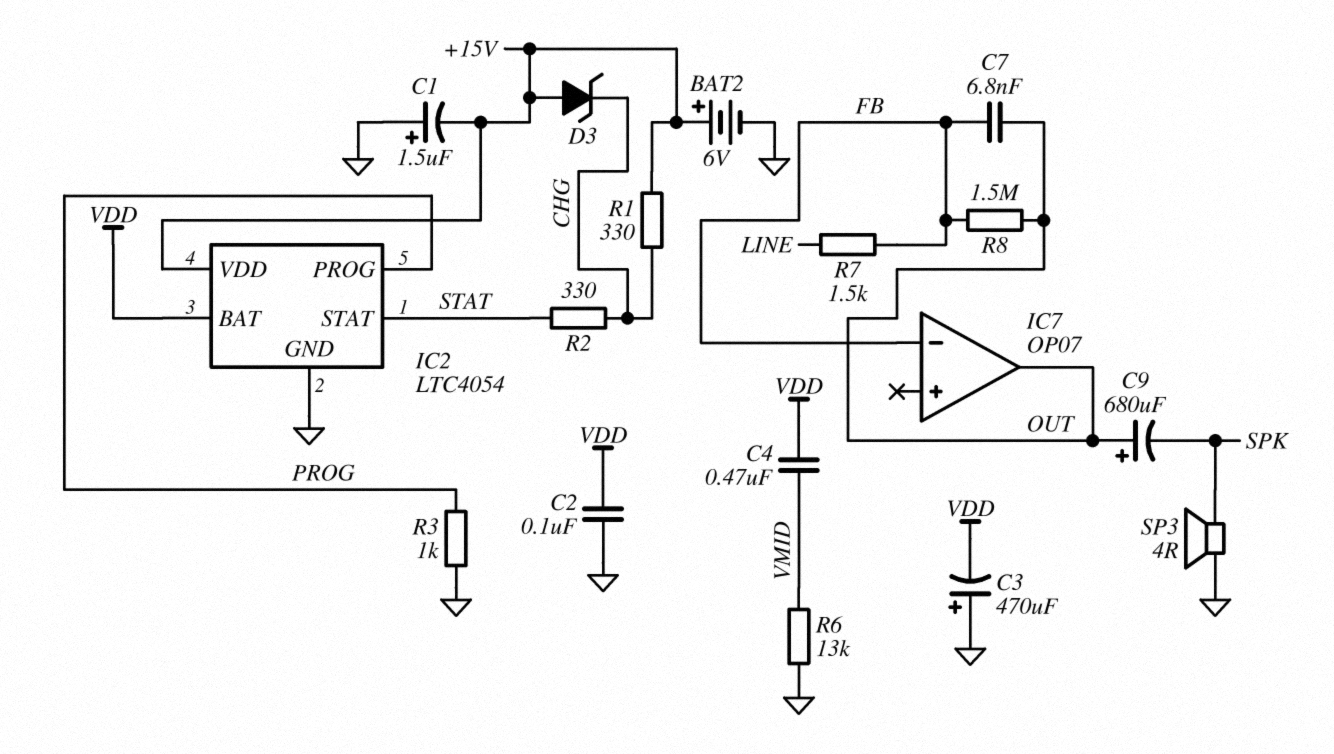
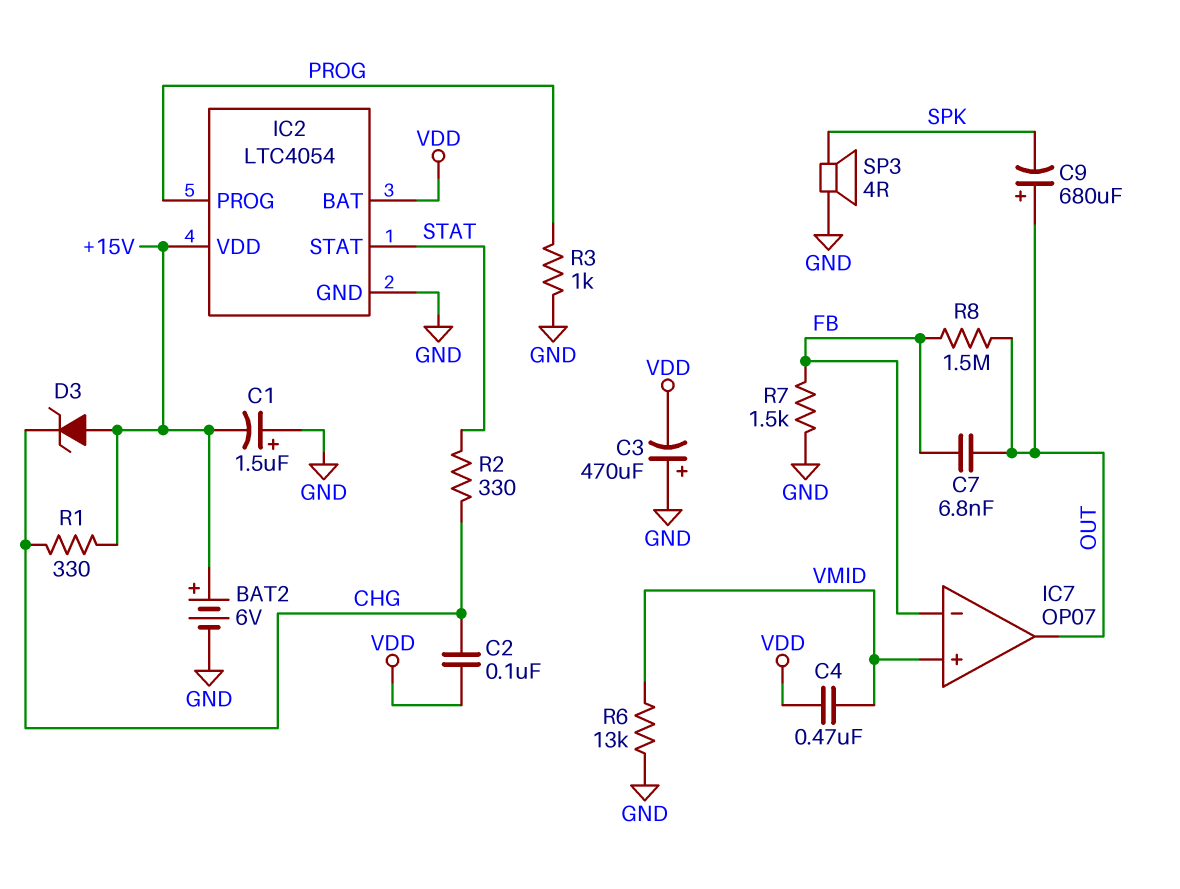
C2: 100nF (GND, VDD) -> 100nF (CHG, VDD)
IC7 pin in+: none -> VMID
R7: 1.5k (FB, LINE) -> 1.5k (FB, GND)

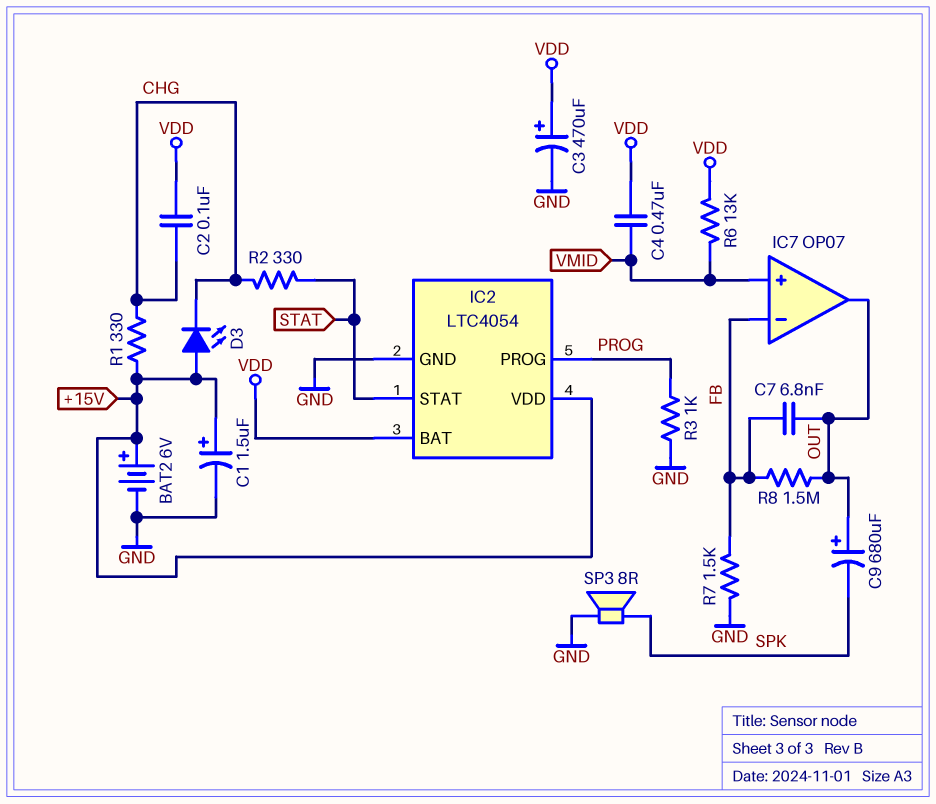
C1: 1.5uF (plus GND, minus +15V) -> 1.5uF (plus +15V, minus GND)
C3: 470uF (plus GND, minus VDD) -> 470uF (plus VDD, minus GND)
D3: zener (A +15V, K CHG) -> LED (A +15V, K CHG)
R6: 13k (GND, VMID) -> 13k (VDD, VMID)
SP3: speaker 4R (GND, SPK) -> speaker 8R (GND, SPK)

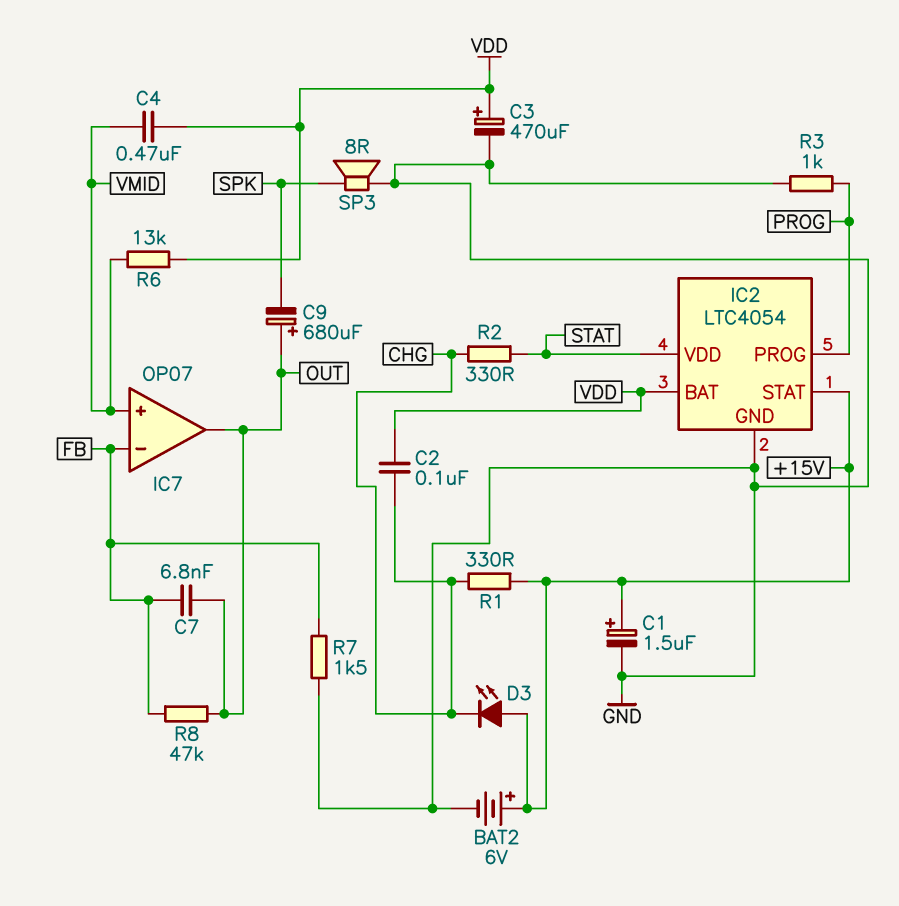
IC2 pin STAT: STAT -> +15V
IC2 pin VDD: +15V -> STAT
R8: 1.5M (FB, OUT) -> 47k (FB, OUT)

